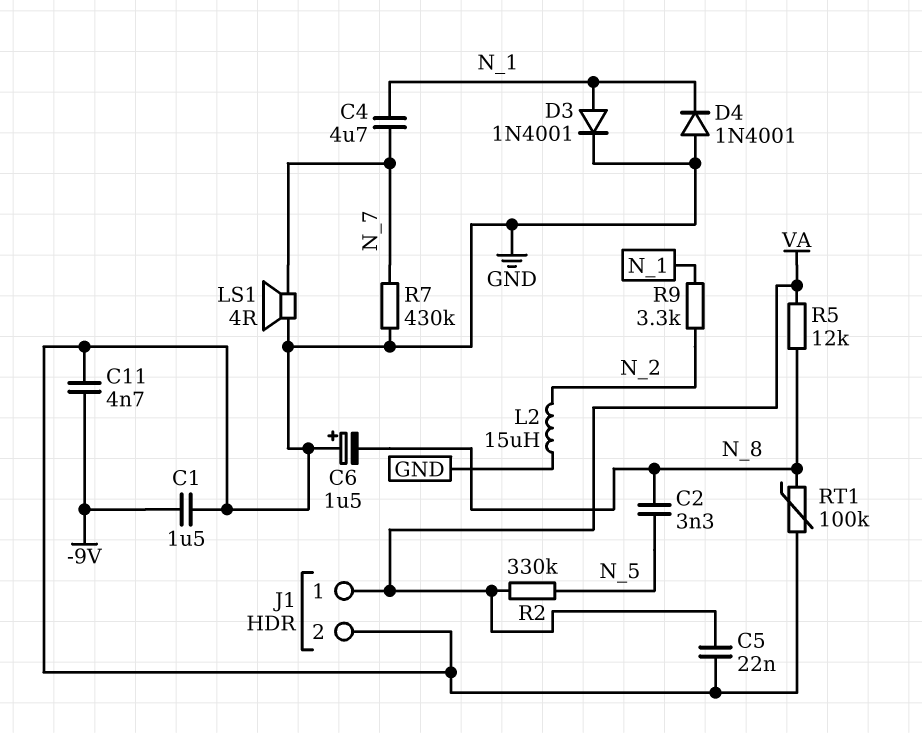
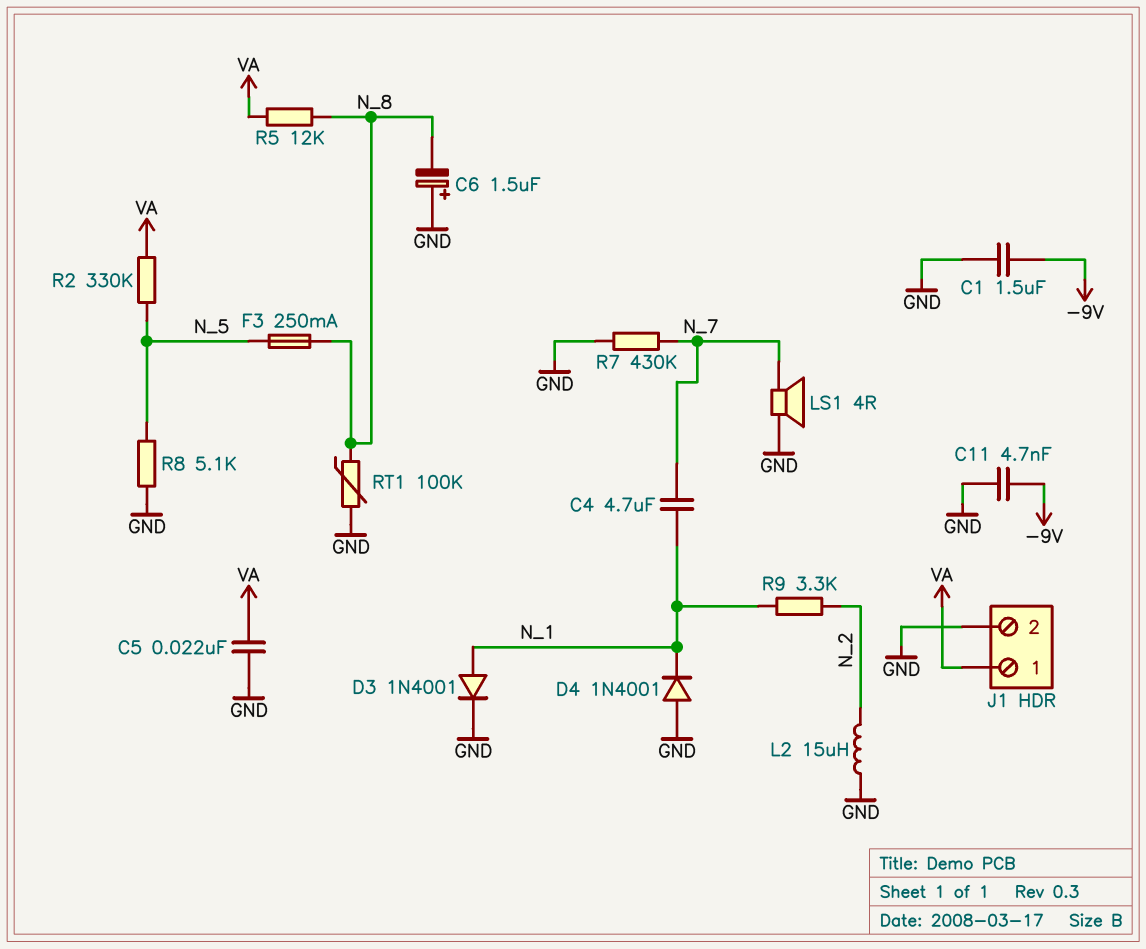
C2: 3.3nF (N_5, N_8) -> none
F3: none -> 250mA (N_5, N_8)
R8: none -> 5.1k (GND, N_5)

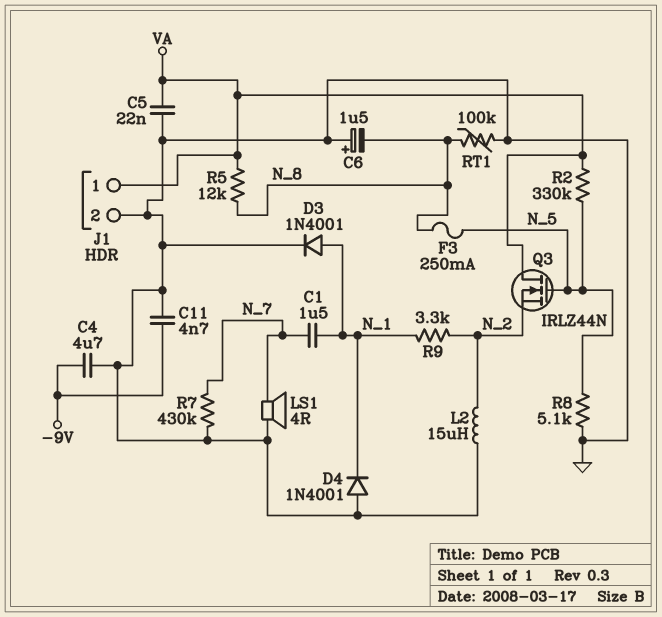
C1: 1.5uF (-9V, GND) -> 1.5uF (N_1, N_7)
C4: 4.7uF (N_1, N_7) -> 4.7uF (-9V, GND)
Q3: none -> NMOS IRLZ44N (G N_5, D VA, S N_2)

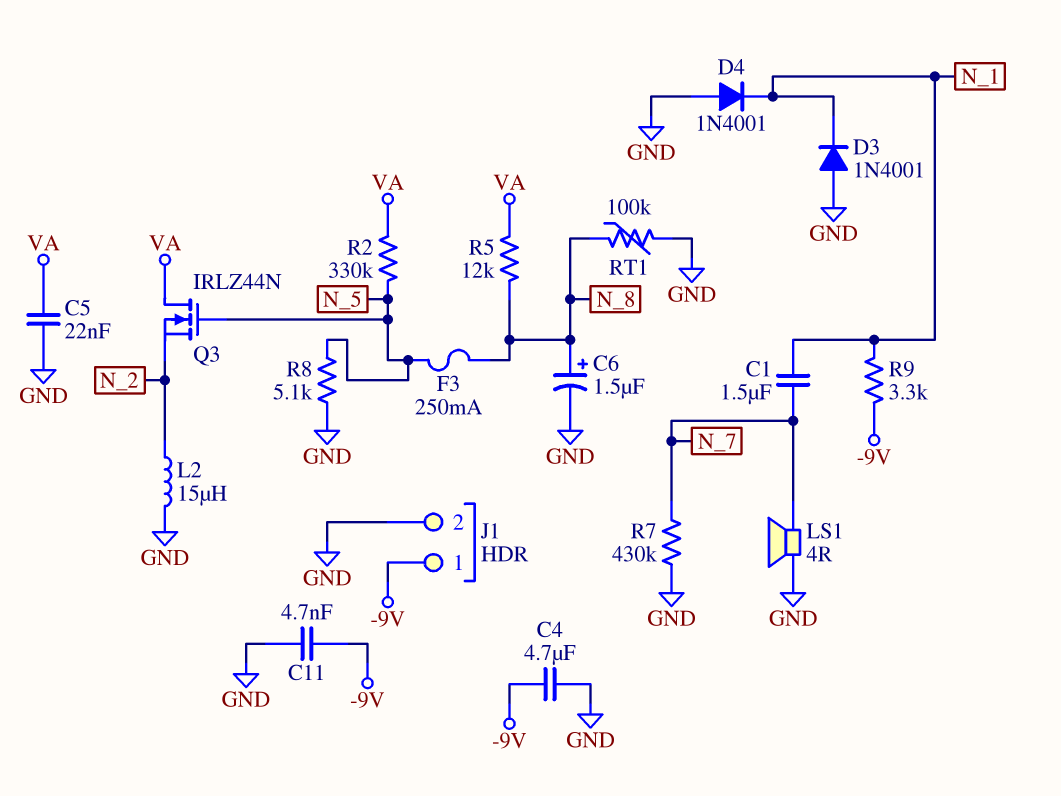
C6: 1.5uF (plus GND, minus N_8) -> 1.5uF (plus N_8, minus GND)
D3: diode 1N4001 (A N_1, K GND) -> diode 1N4001 (A GND, K N_1)
J1 pin 1: VA -> -9V
R9: 3.3k (N_1, N_2) -> 3.3k (-9V, N_1)

